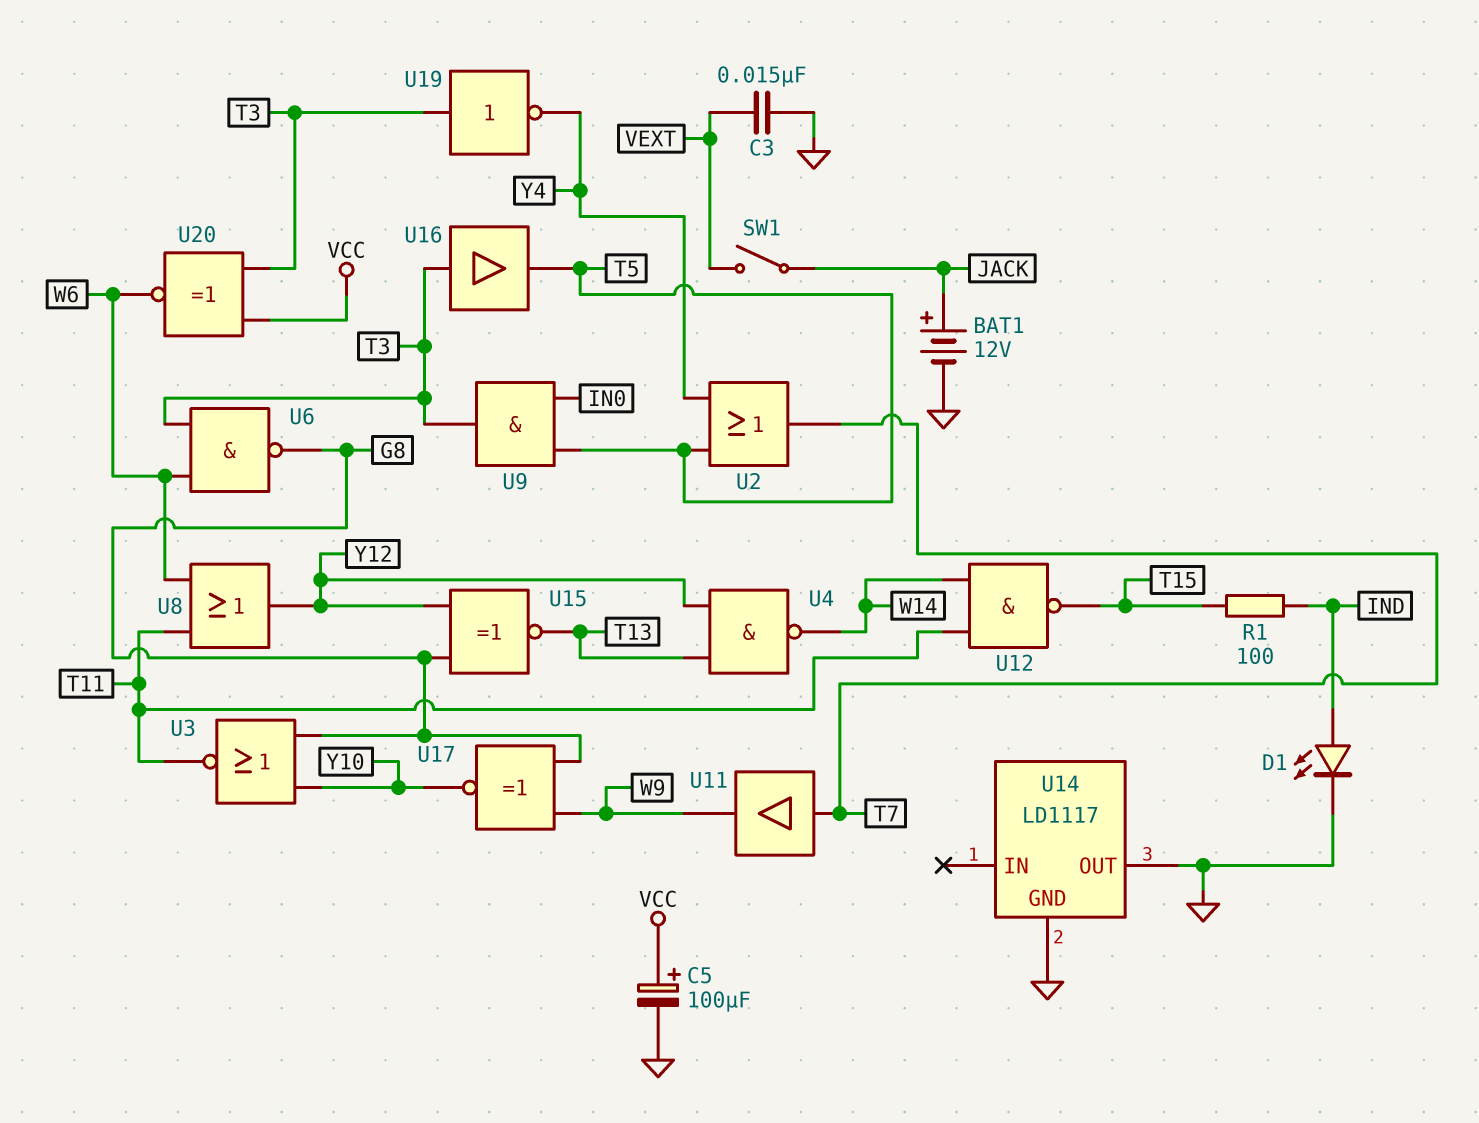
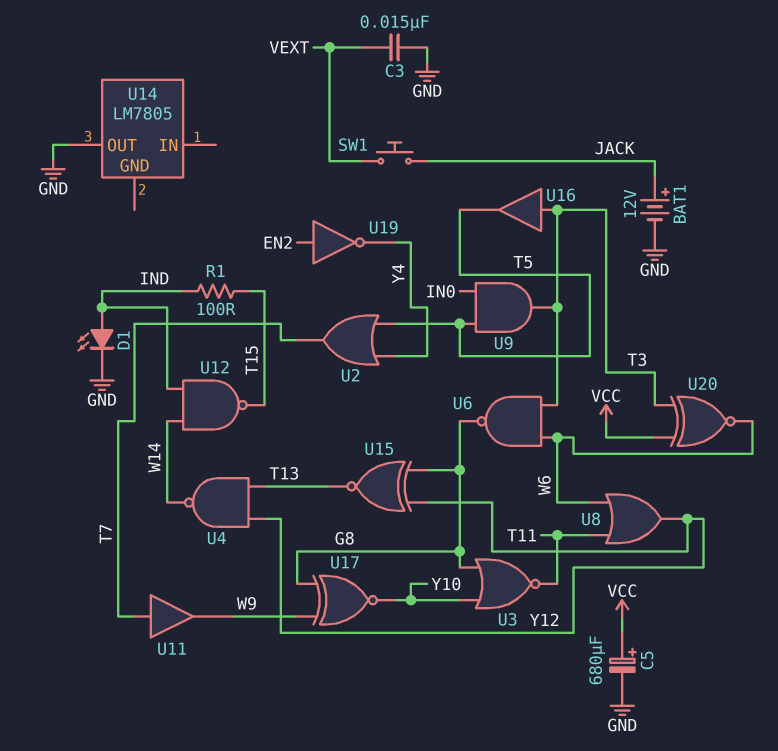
C5: 100uF (plus VCC, minus GND) -> 680uF (plus VCC, minus GND)
SW1: switch (JACK, VEXT) -> button (JACK, VEXT)
U12: NAND (in T11, in W14, out T15) -> NAND (in IND, in W14, out T15)
U14: LD1117 -> LM7805
U14 pin GND: GND -> none
U19: NOT (in T3, out Y4) -> NOT (in EN2, out Y4)

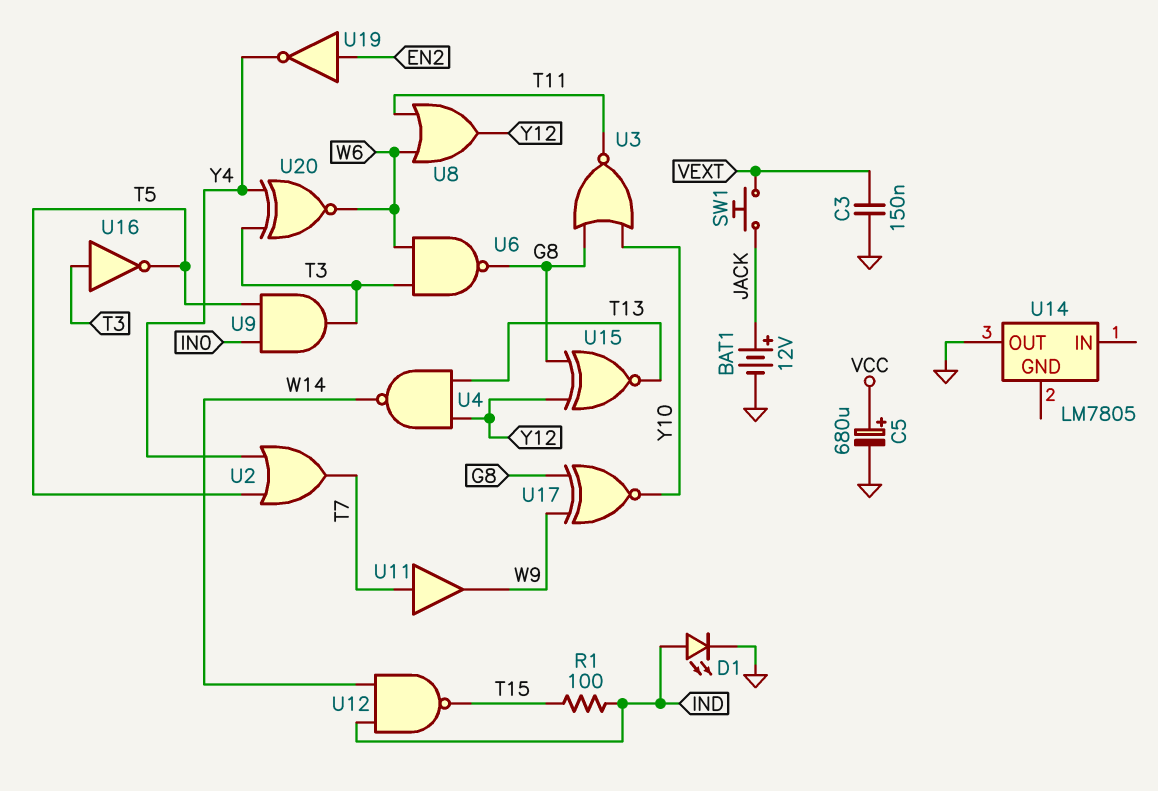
C3: 15nF (GND, VEXT) -> 150nF (GND, VEXT)
U16: buffer (in T3, out T5) -> NOT (in T3, out T5)
U20: XNOR (in T3, in VCC, out W6) -> XNOR (in T3, in Y4, out W6)

